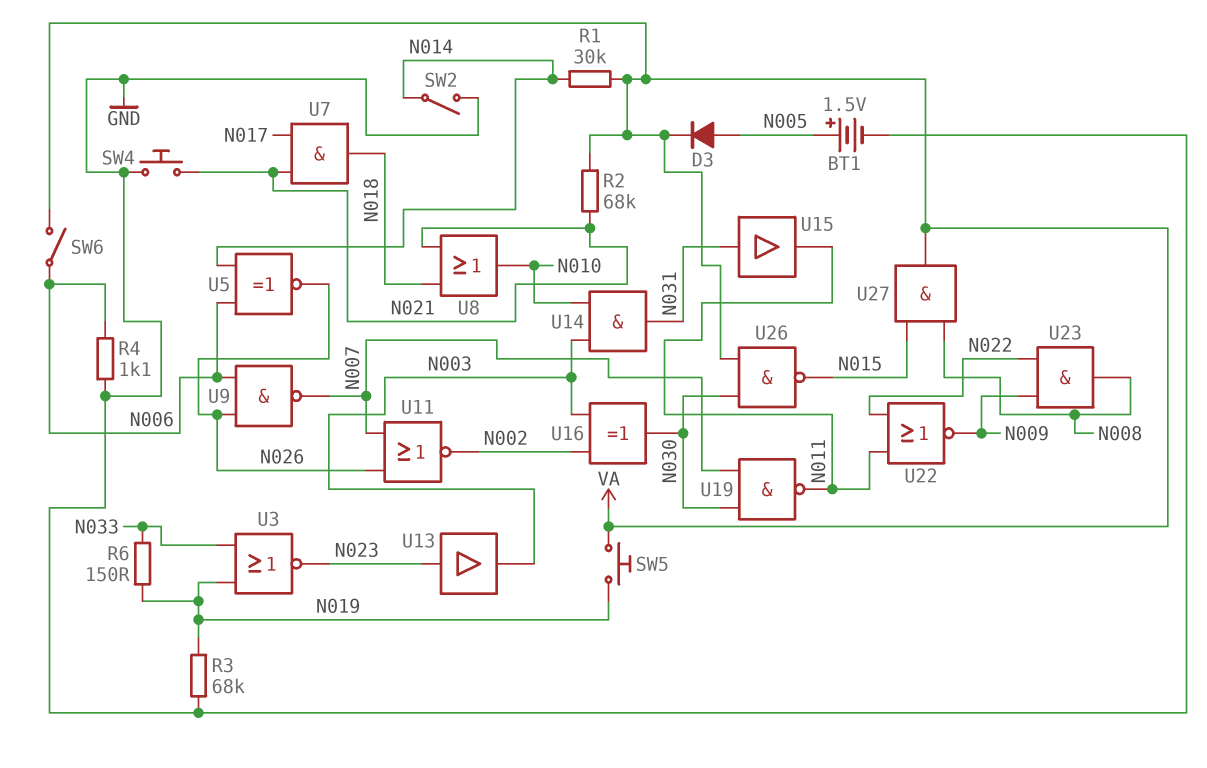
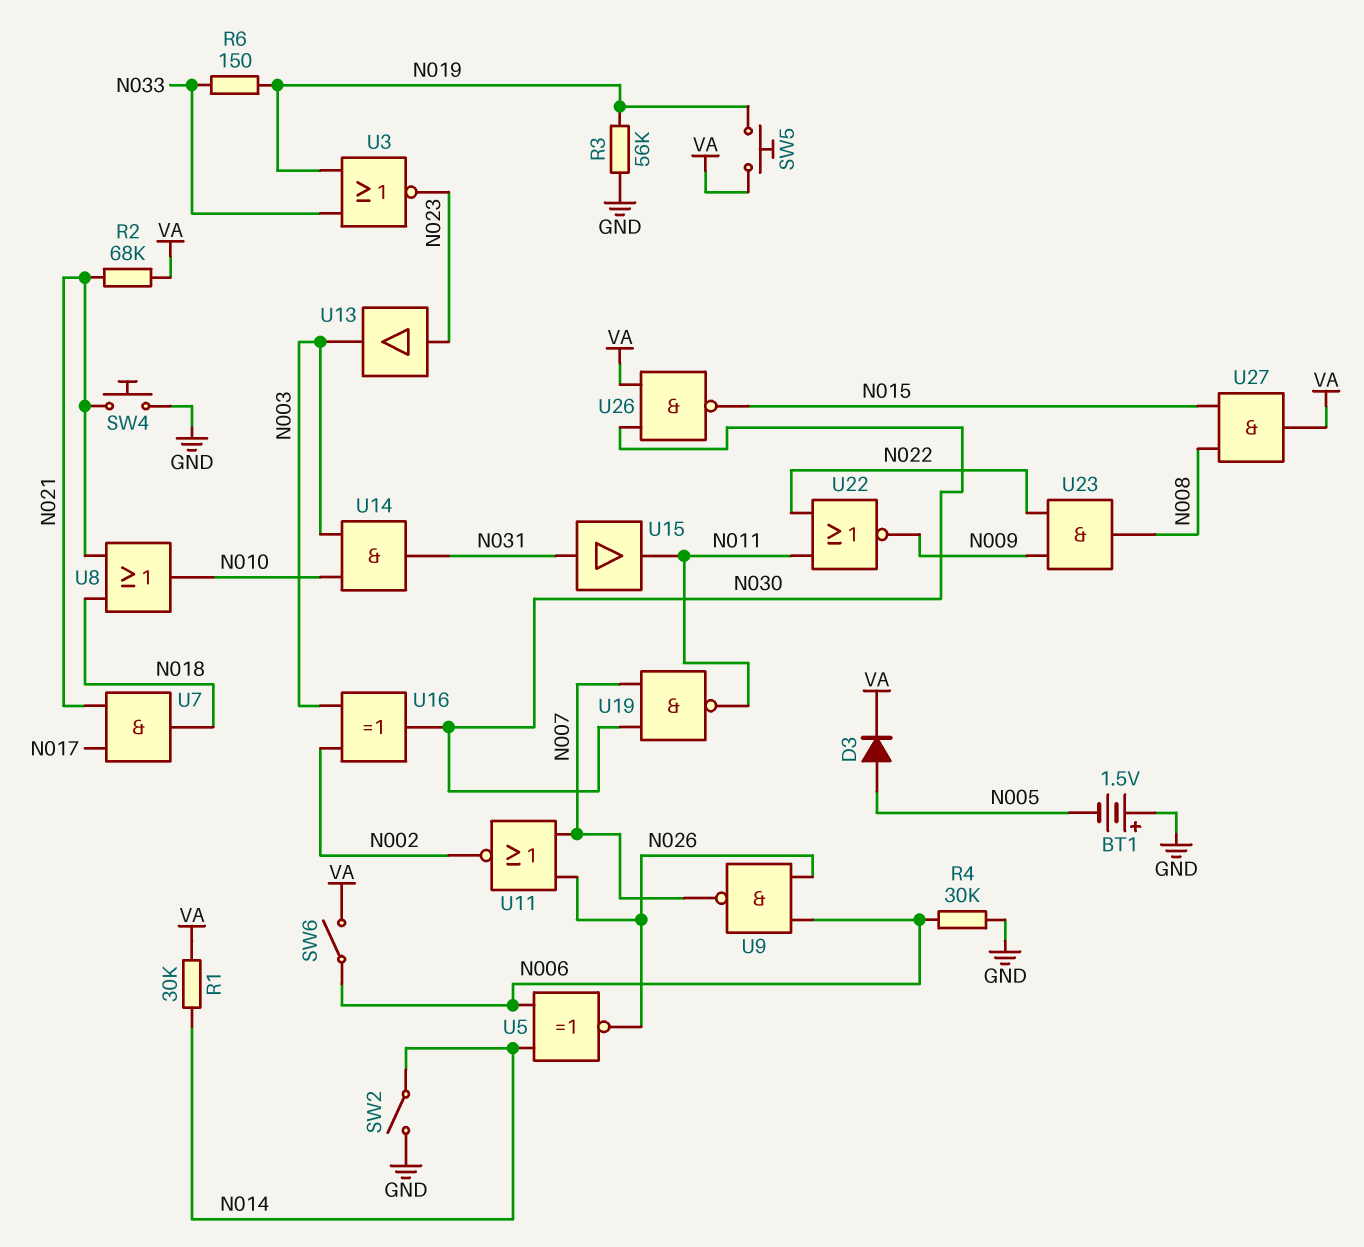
BT1: 1.5V (plus N005, minus GND) -> 1.5V (plus GND, minus N005)
R3: 68k (GND, N019) -> 56k (GND, N019)
R4: 1.1k (GND, N006) -> 30k (GND, N006)

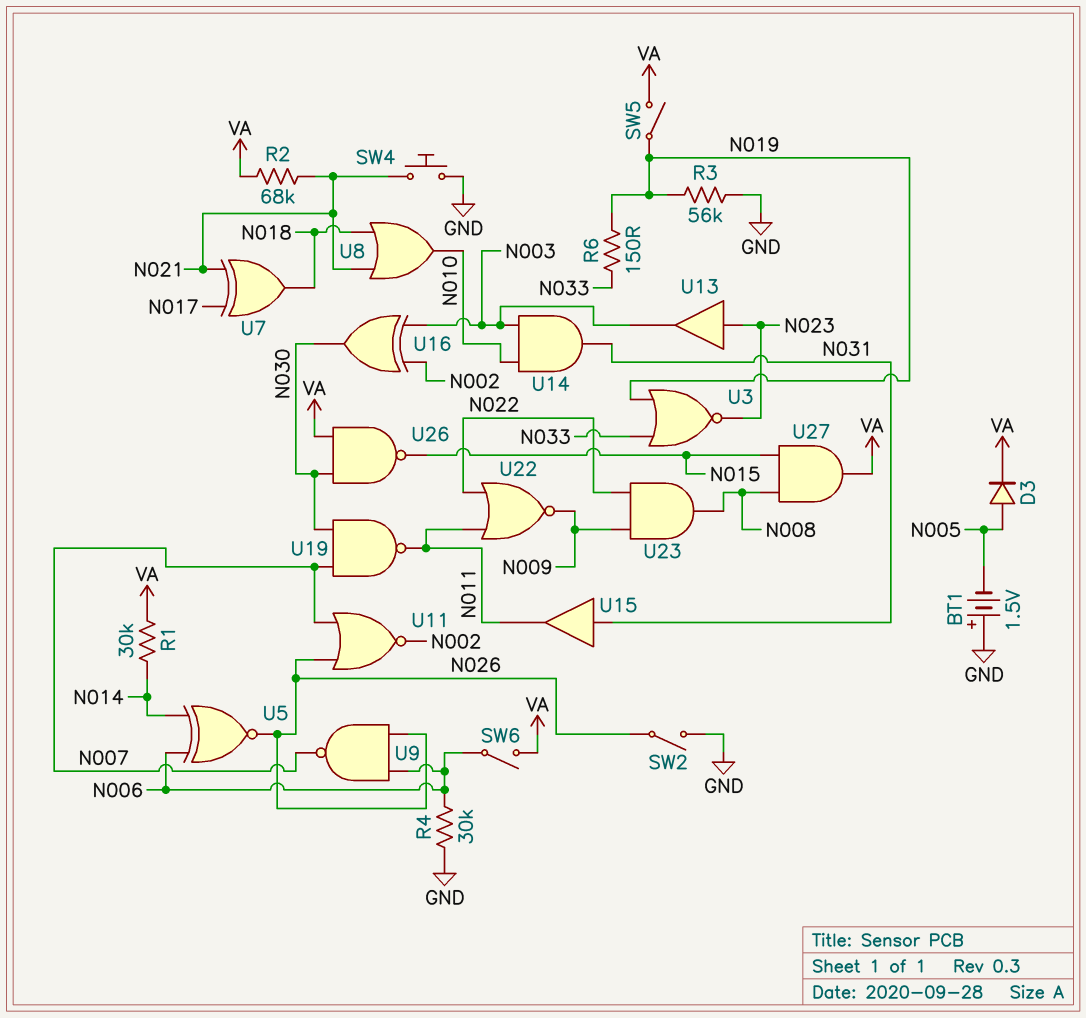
SW2: switch (GND, N014) -> switch (GND, N026)
SW5: button (N019, VA) -> switch (N019, VA)
U7: AND (in N017, in N021, out N018) -> XOR (in N017, in N021, out N018)

